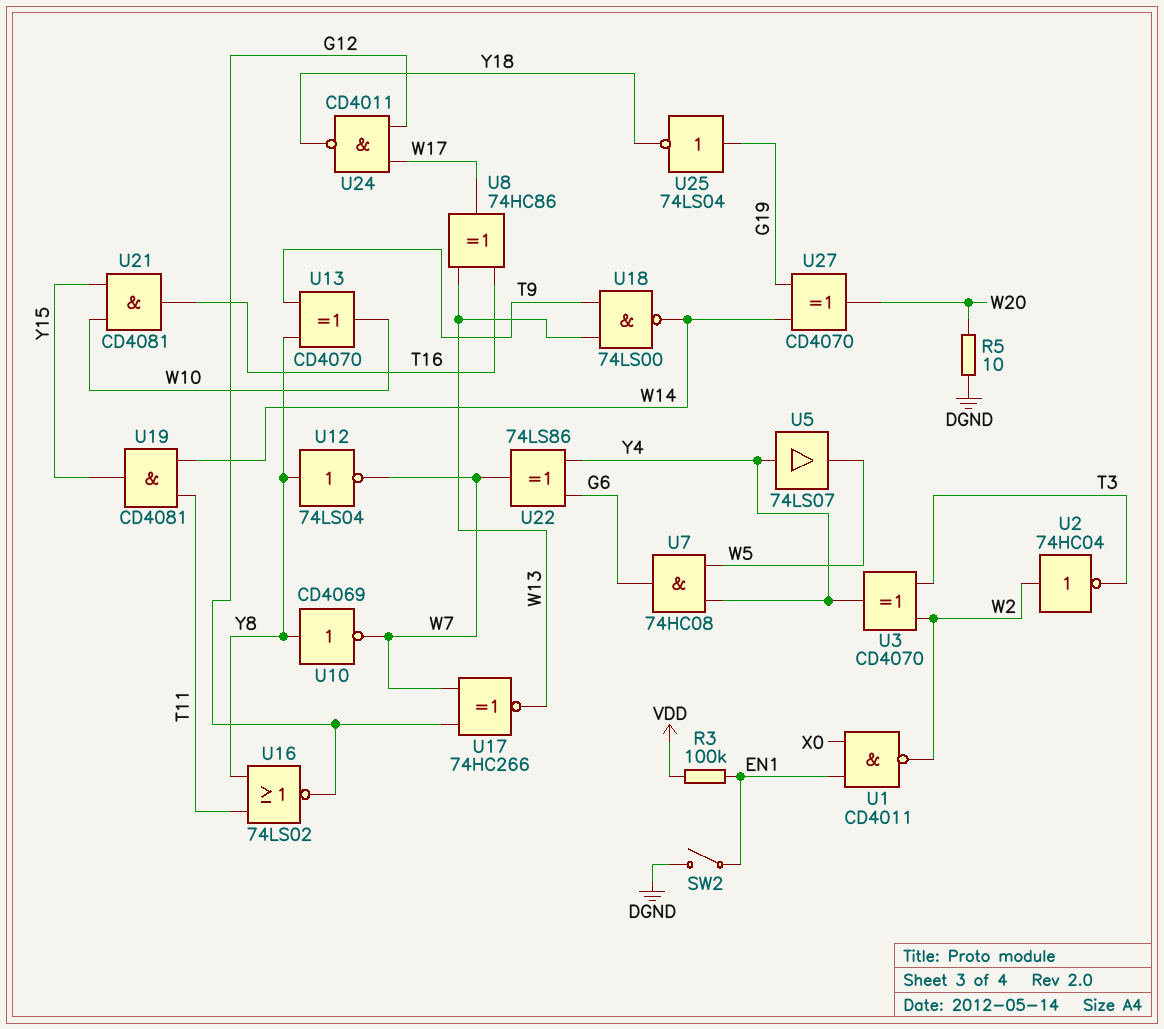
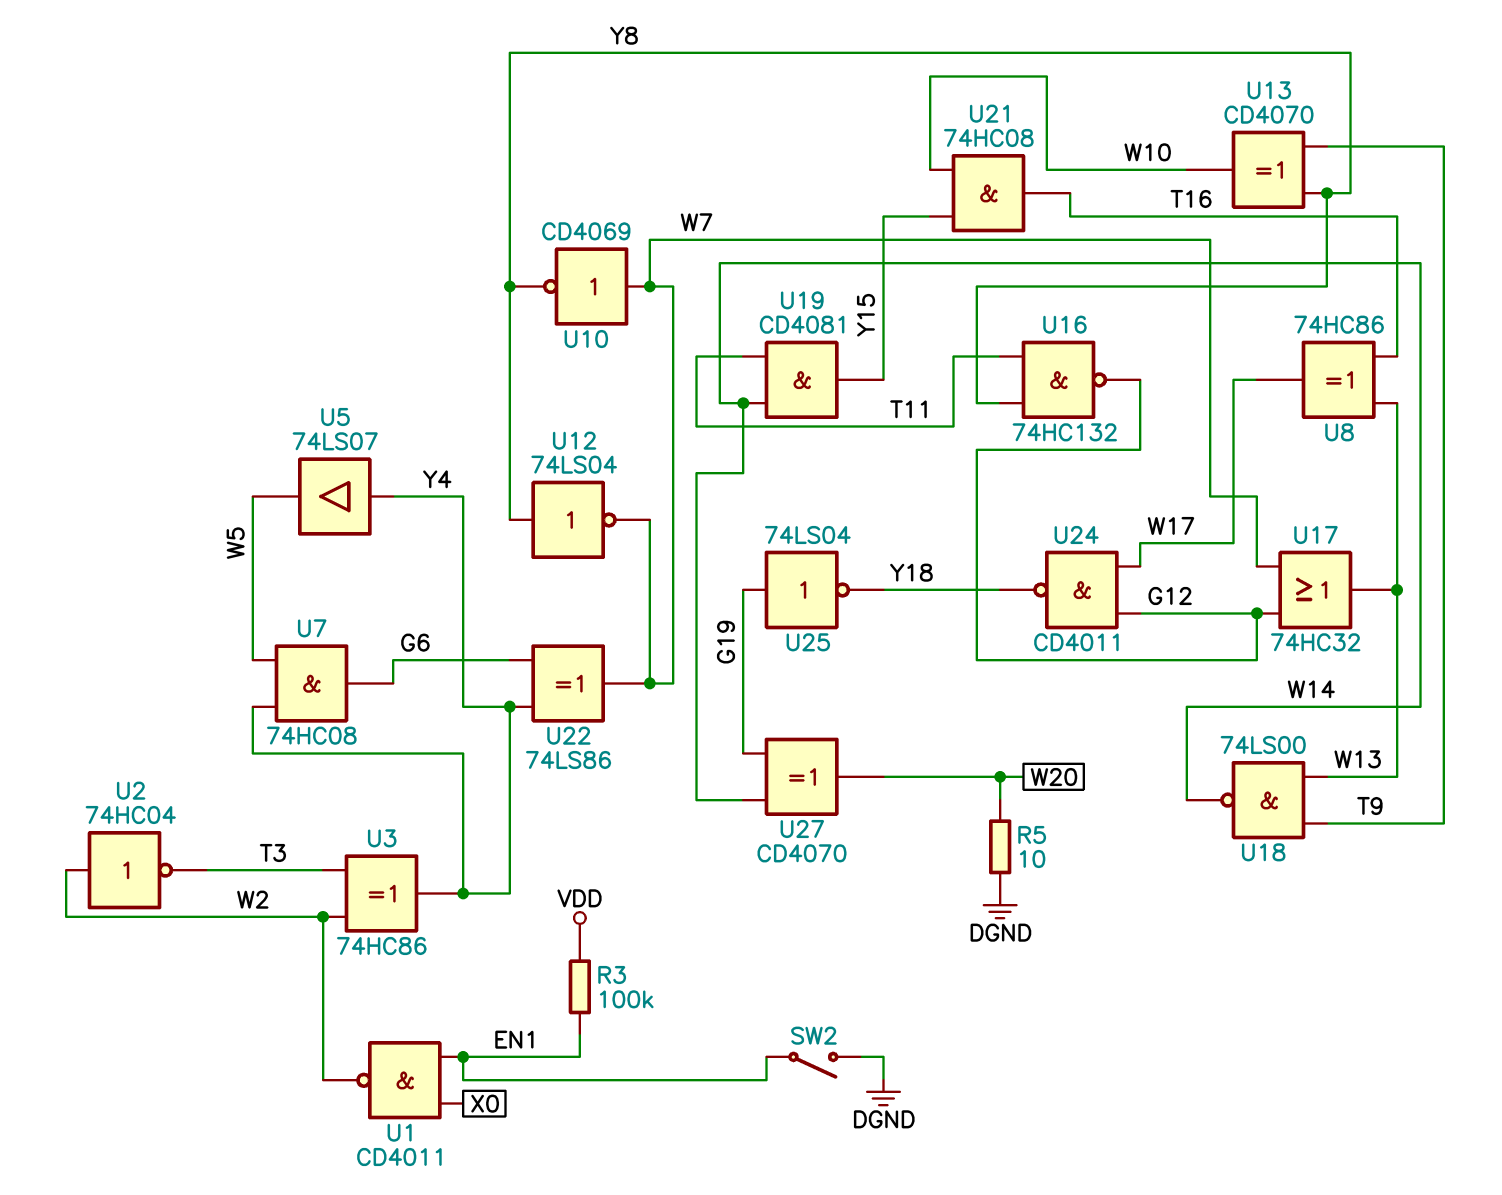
U3: XOR CD4070 (in T3, in W2, out Y4) -> XOR 74HC86 (in T3, in W2, out Y4)
U10: NOT CD4069 (in Y8, out W7) -> NOT CD4069 (in W7, out Y8)
U16: NOR 74LS02 (in T11, in Y8, out G12) -> NAND 74HC132 (in T11, in Y8, out G12)
U17: XNOR 74HC266 (in G12, in W7, out W13) -> OR 74HC32 (in G12, in W7, out W13)
U21: AND CD4081 (in W10, in Y15, out T16) -> AND 74HC08 (in W10, in Y15, out T16)

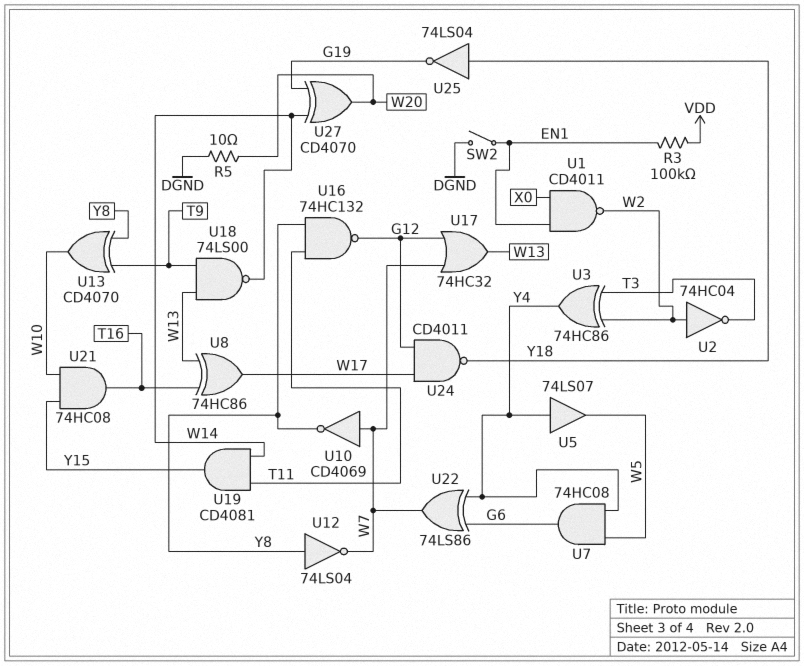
U25: NOT 74LS04 (in G19, out Y18) -> NOT 74LS04 (in Y18, out G19)

